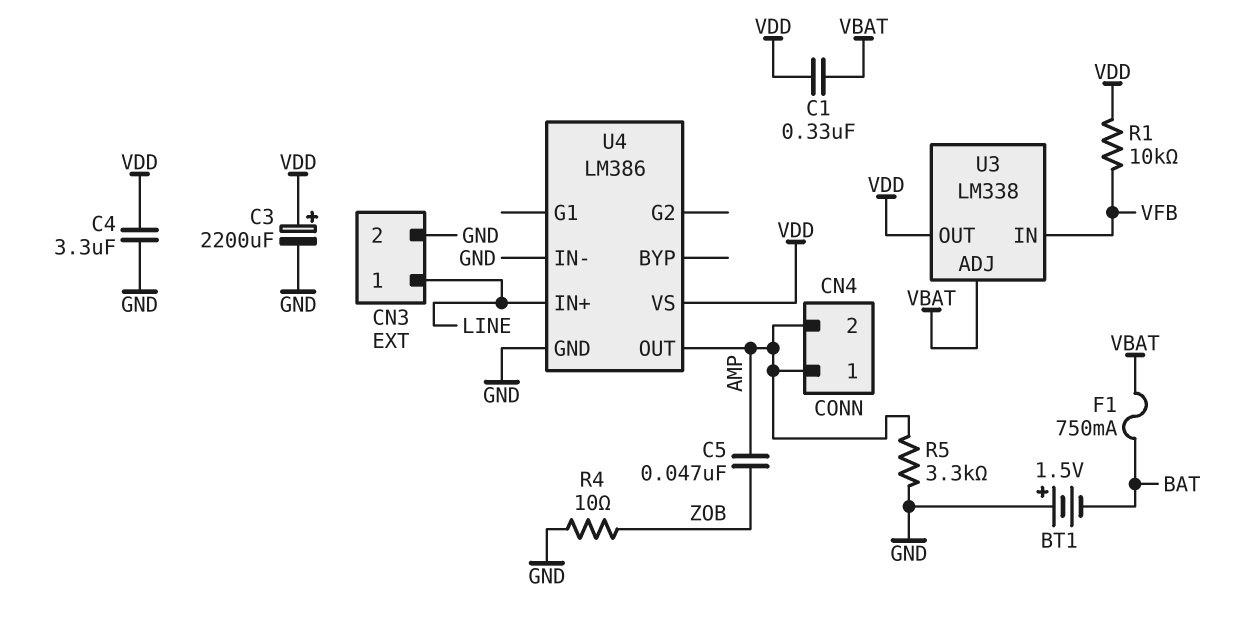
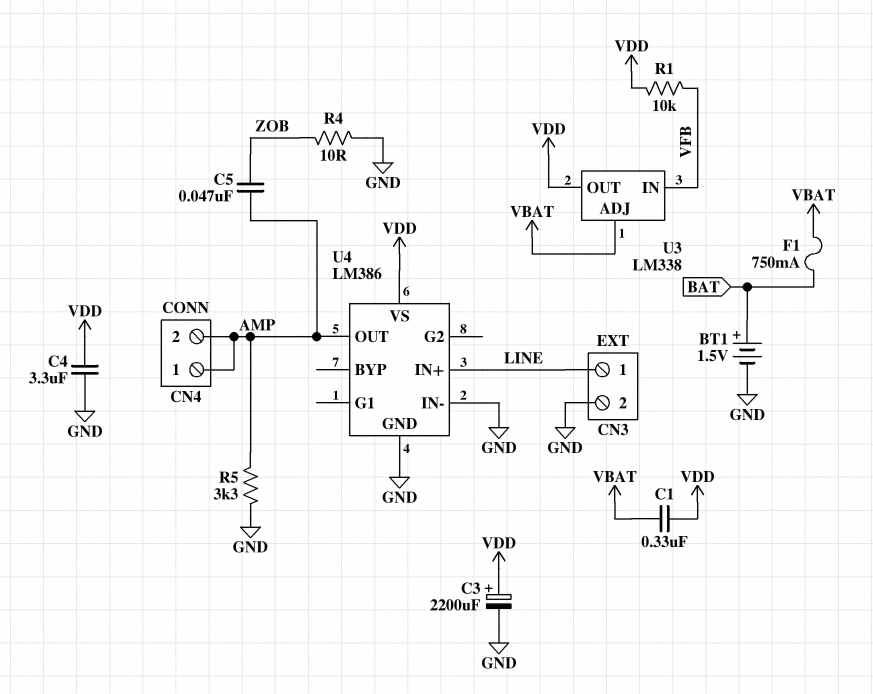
BT1: 1.5V (plus GND, minus BAT) -> 1.5V (plus BAT, minus GND)

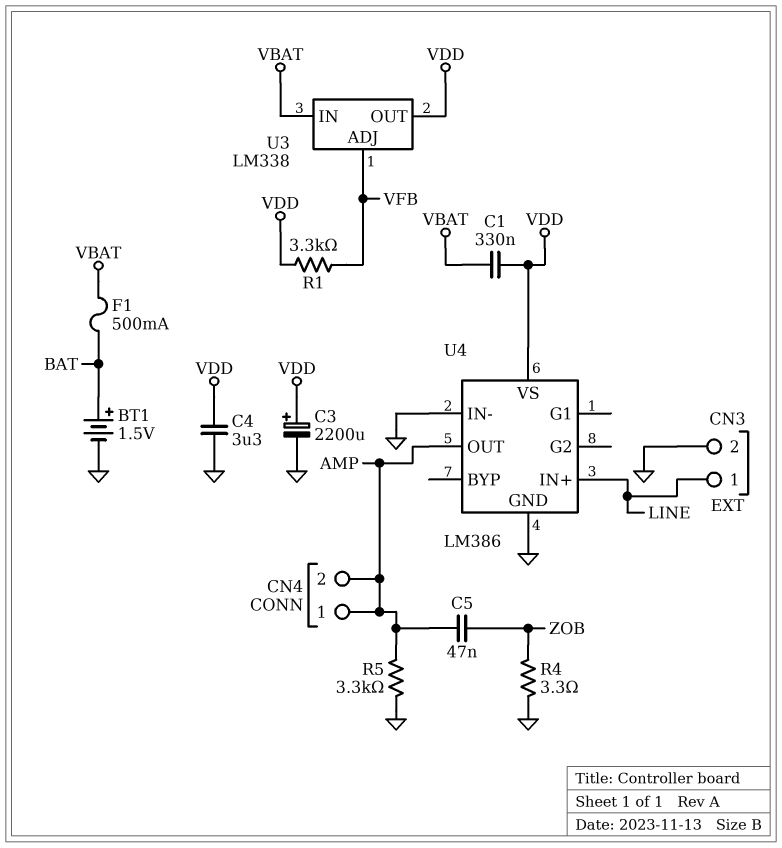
F1: 750mA (BAT, VBAT) -> 500mA (BAT, VBAT)
R1: 10k (VDD, VFB) -> 3.3k (VDD, VFB)
R4: 10 (GND, ZOB) -> 3.3 (GND, ZOB)
U3 pin ADJ: VBAT -> VFB
U3 pin IN: VFB -> VBAT

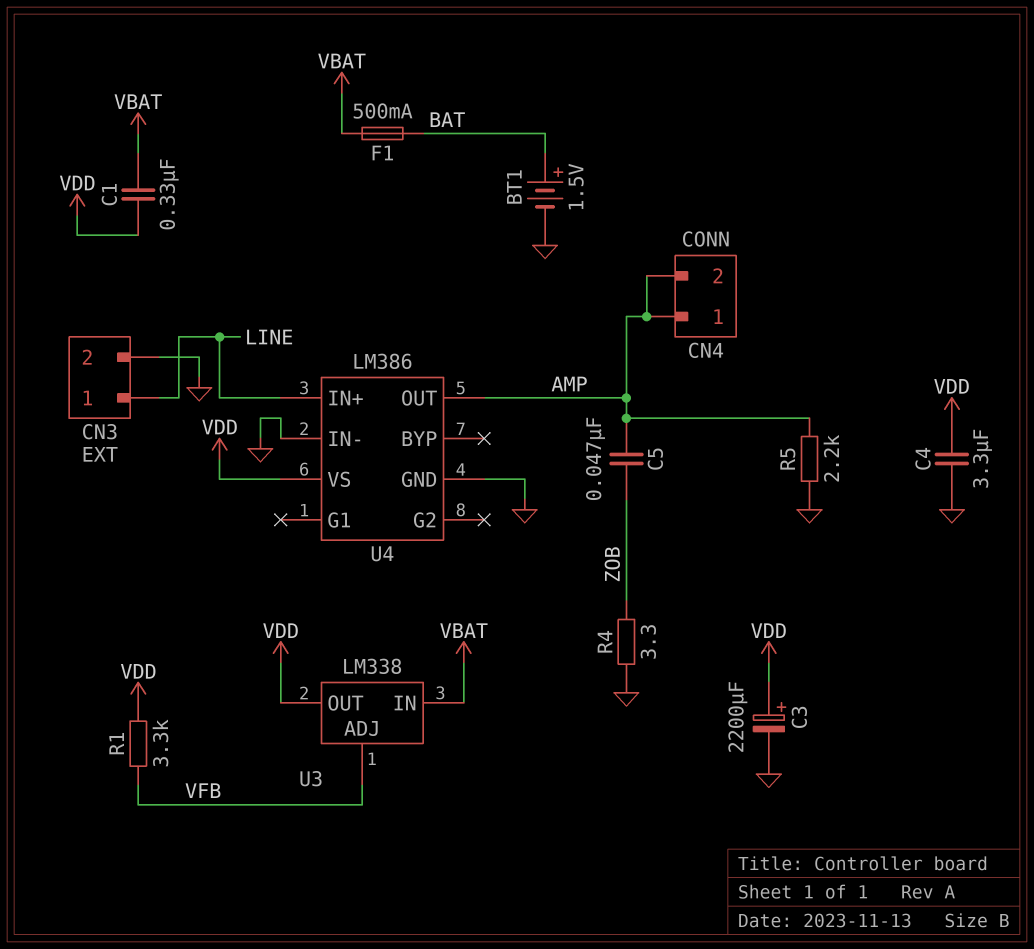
R5: 3.3k (AMP, GND) -> 2.2k (AMP, GND)

